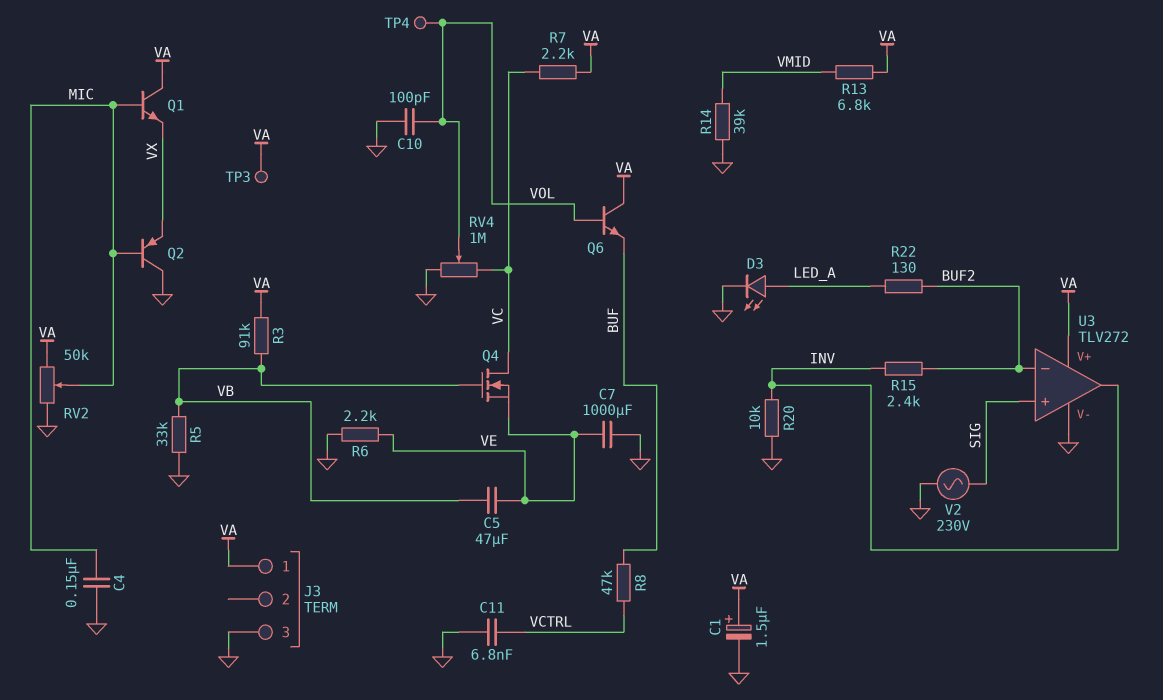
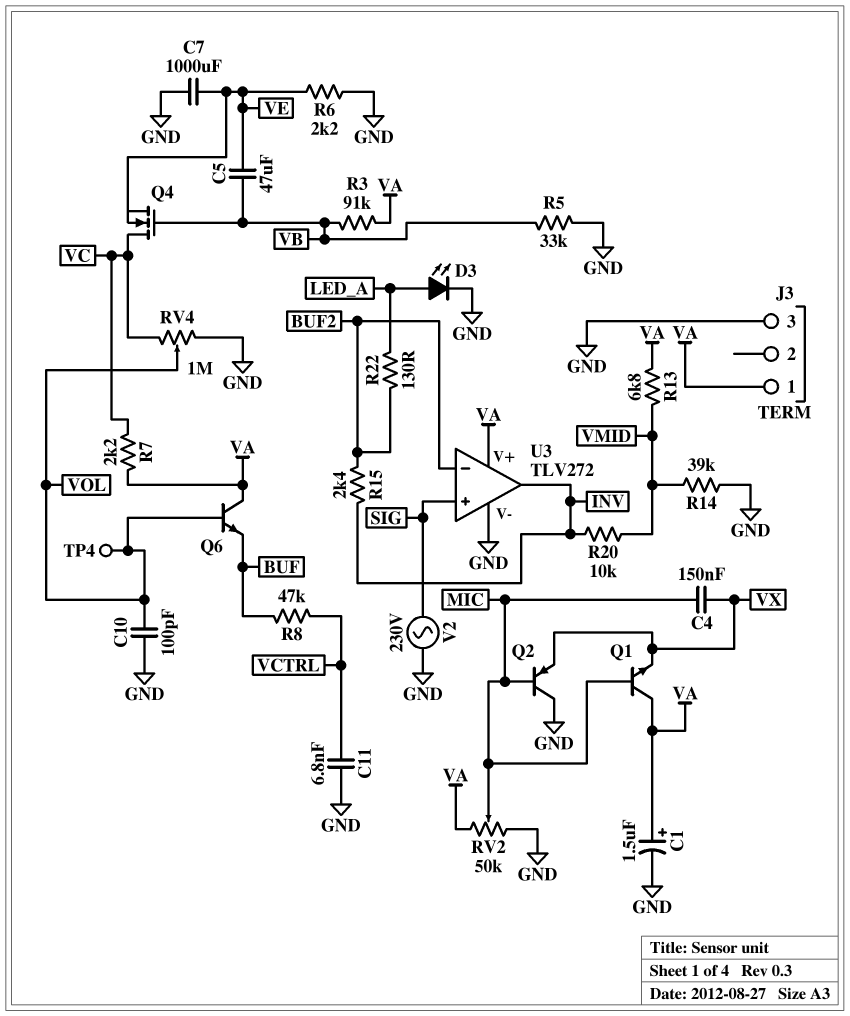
C4: 150nF (GND, MIC) -> 150nF (MIC, VX)
R20: 10k (GND, INV) -> 10k (INV, VMID)
TP3: test point (VA) -> none

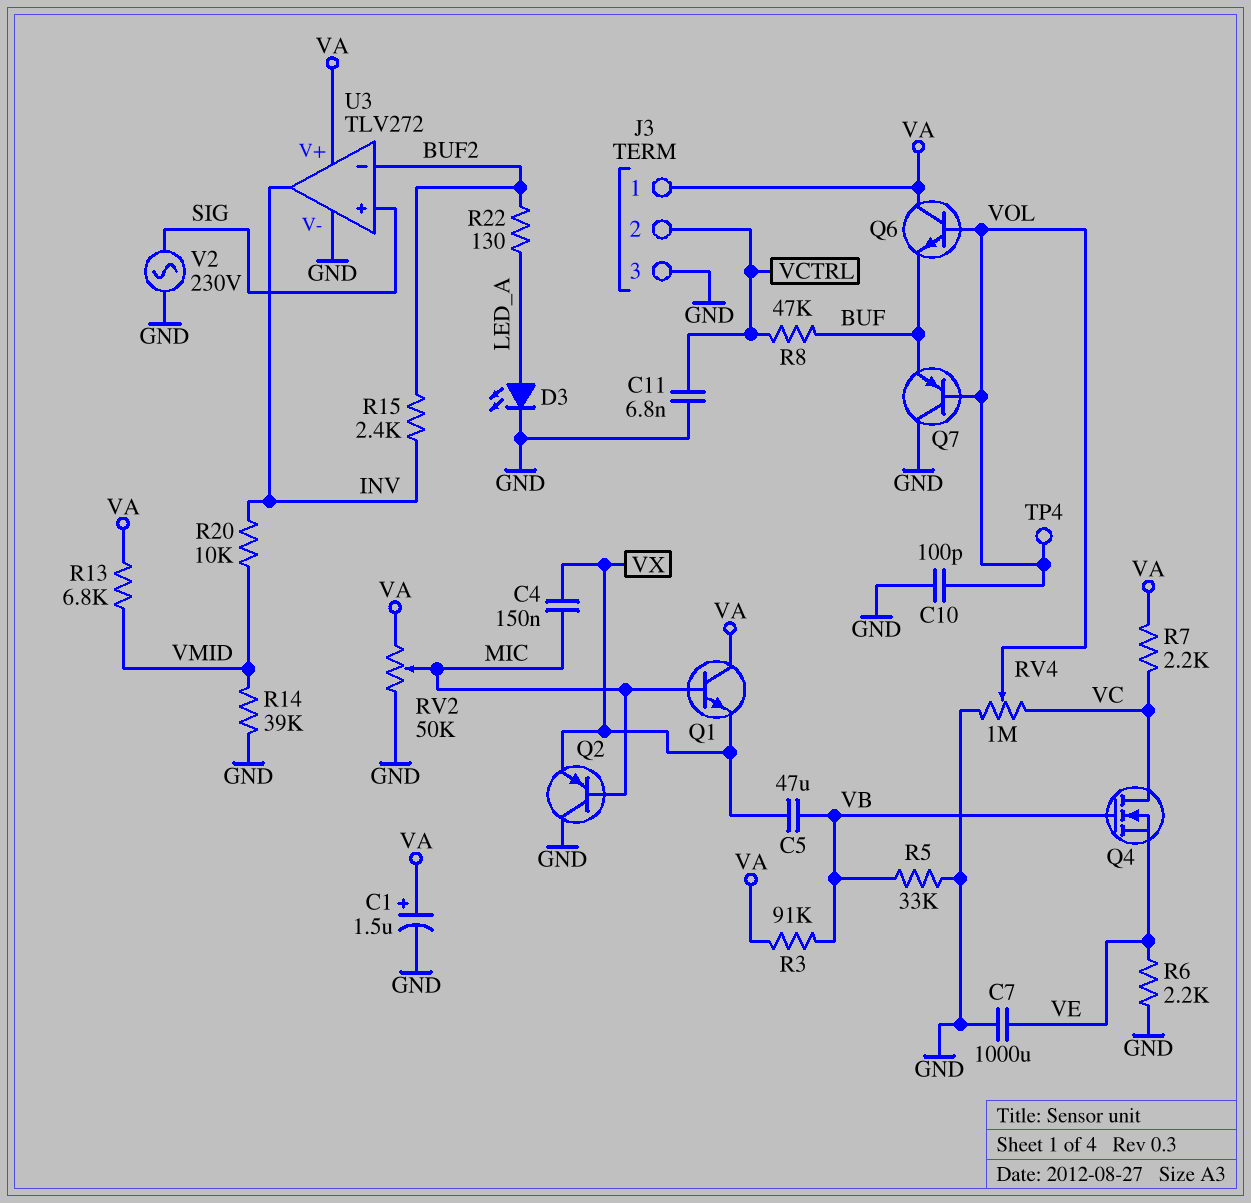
C5: 47uF (VB, VE) -> 47uF (VB, VX)
J3 pin 2: none -> VCTRL
Q7: none -> PNP (B VOL, C GND, E BUF)

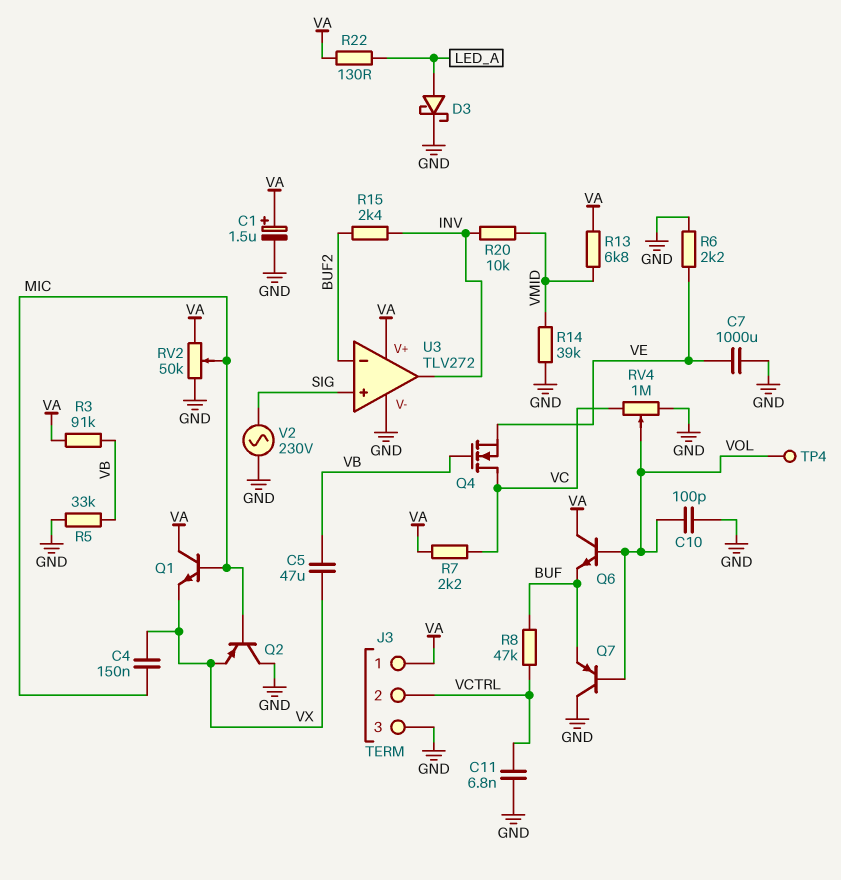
D3: LED (A LED_A, K GND) -> schottky (A LED_A, K GND)
R22: 130 (BUF2, LED_A) -> 130 (LED_A, VA)

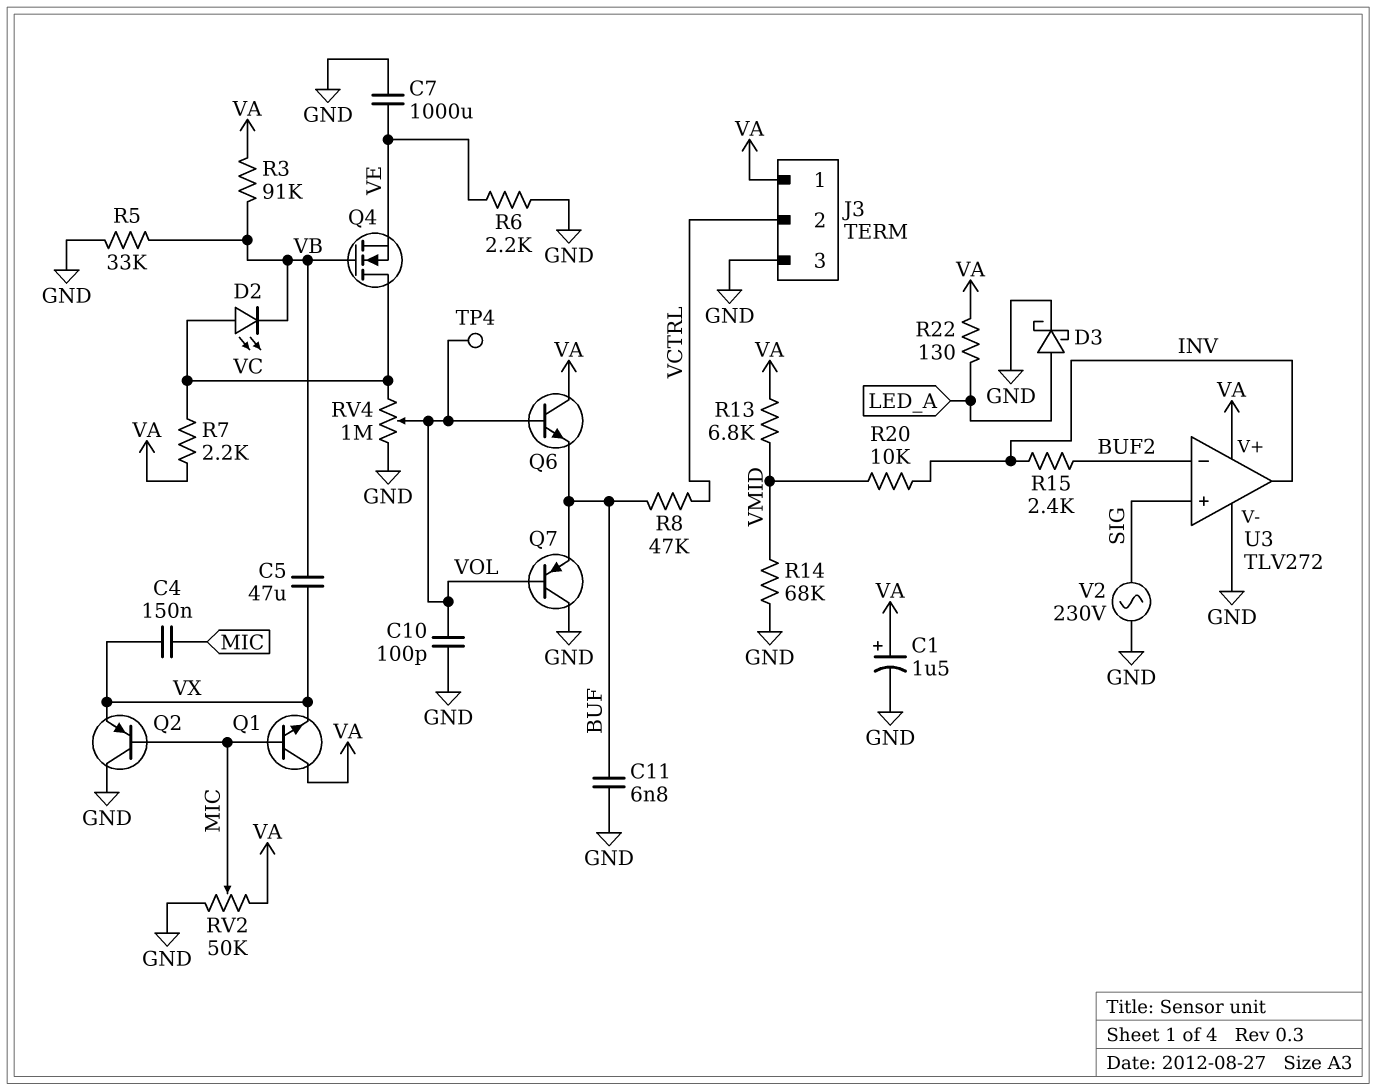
C11: 6.8nF (GND, VCTRL) -> 6.8nF (BUF, GND)
D2: none -> LED (A VC, K VB)
R14: 39k (GND, VMID) -> 68k (GND, VMID)

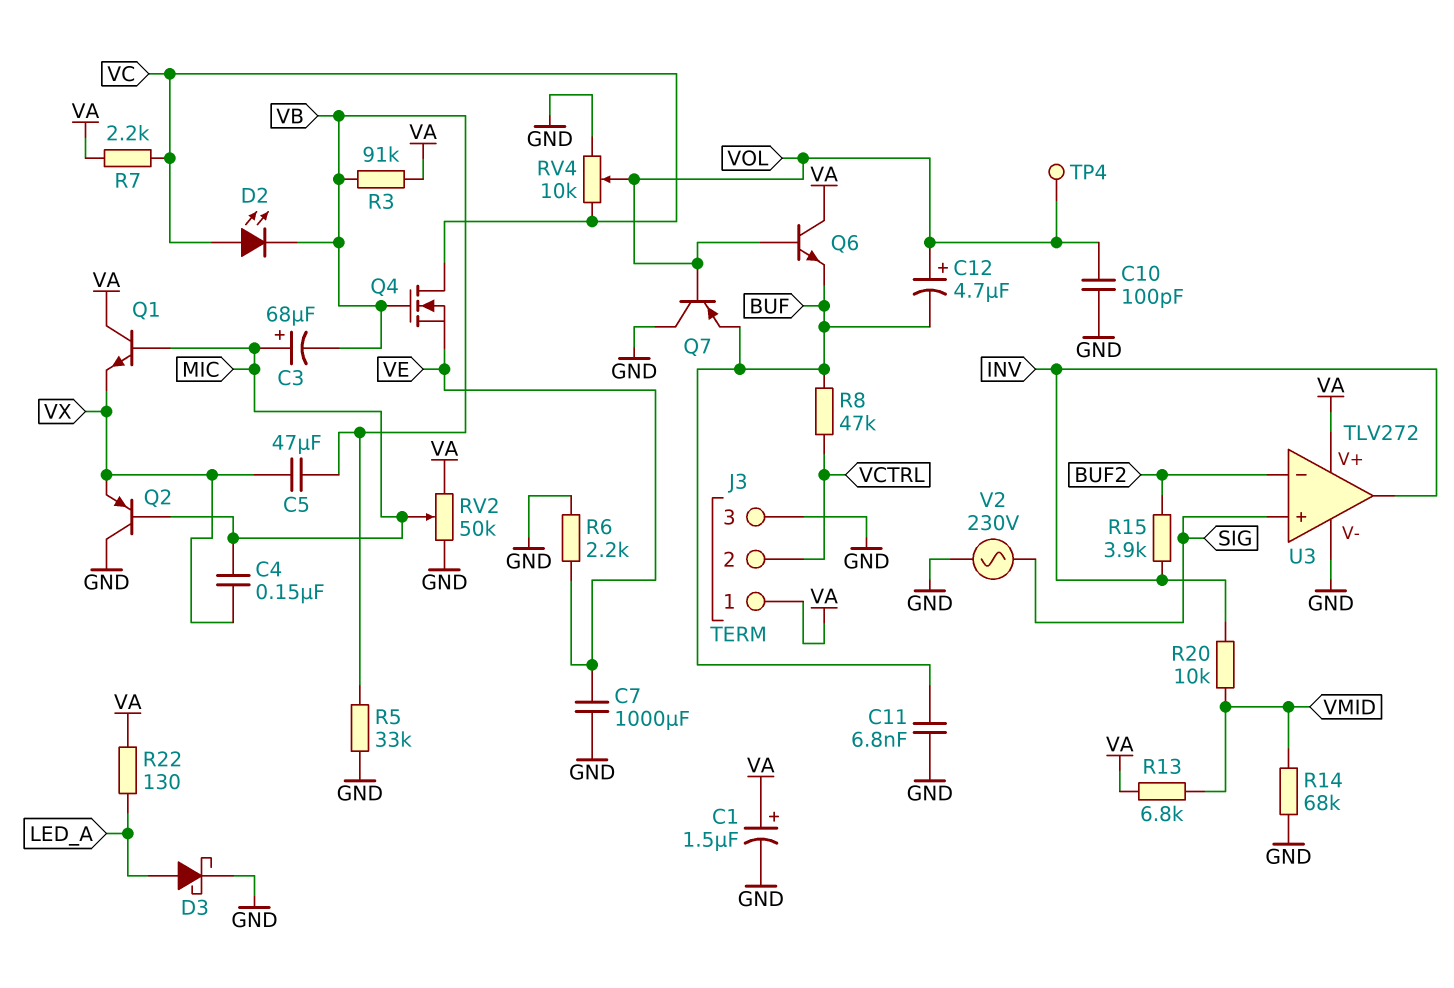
C3: none -> 68uF (plus MIC, minus VB)
C12: none -> 4.7uF (plus VOL, minus BUF)
R15: 2.4k (BUF2, INV) -> 3.9k (BUF2, INV)
RV4: 1M (GND, VC, wiper VOL) -> 10k (GND, VC, wiper VOL)

